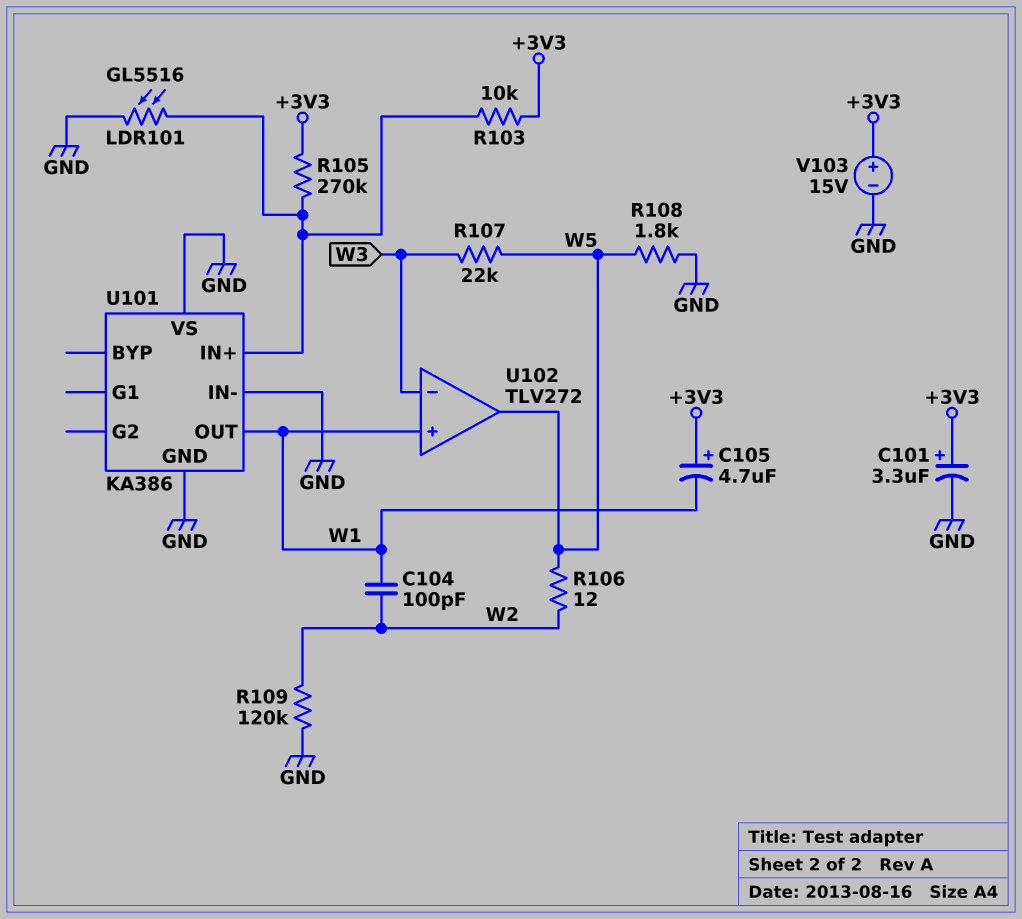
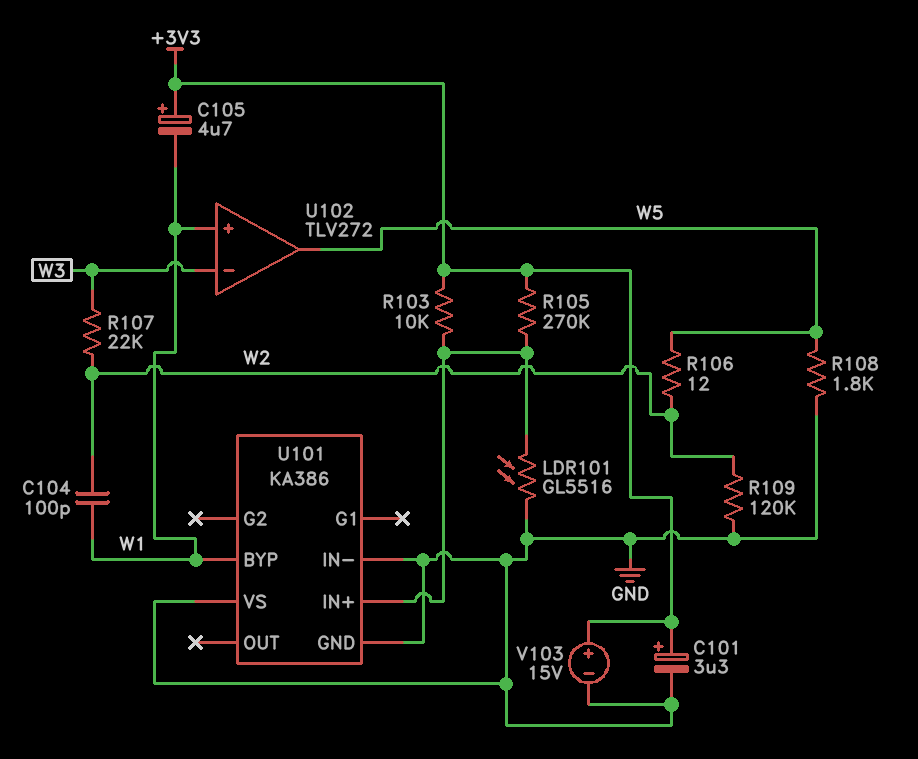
R107: 22k (W3, W5) -> 22k (W2, W3)
U101 pin BYP: none -> W1
U101 pin OUT: W1 -> none

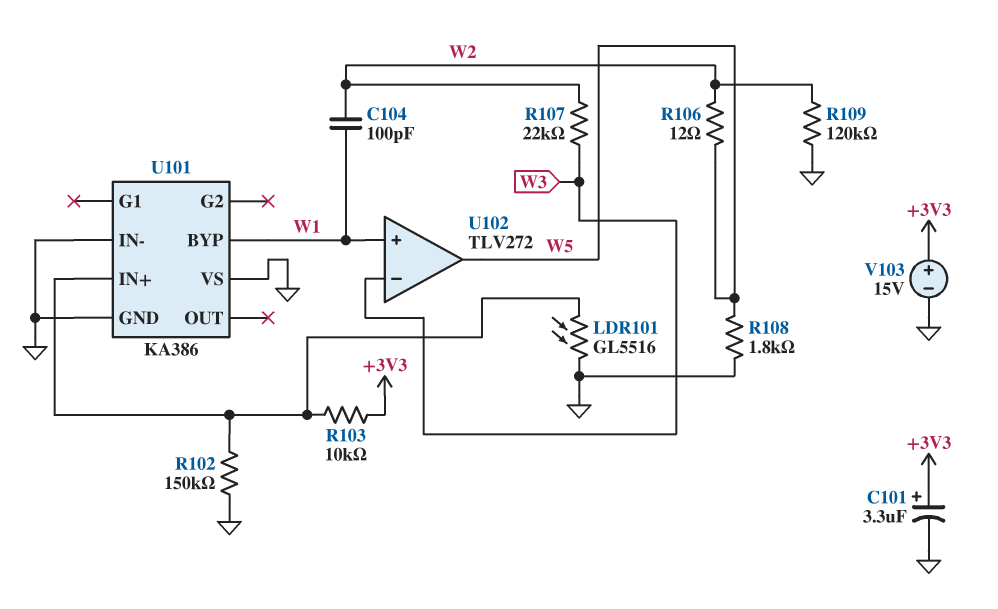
C105: 4.7uF (plus +3V3, minus W1) -> none
R102: none -> 150k (GND, U101/IN+)
R105: 270k (+3V3, U101/IN+) -> none

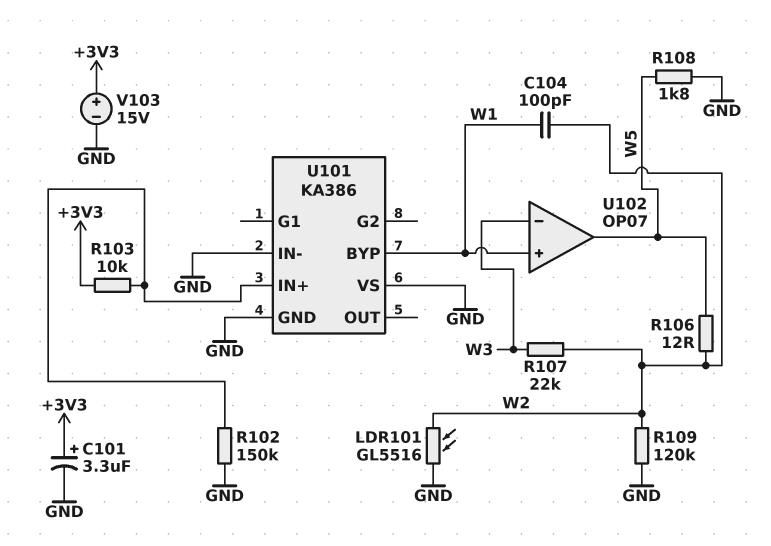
LDR101: GL5516 (GND, U101/IN+) -> GL5516 (GND, W2)
U102: TLV272 -> OP07

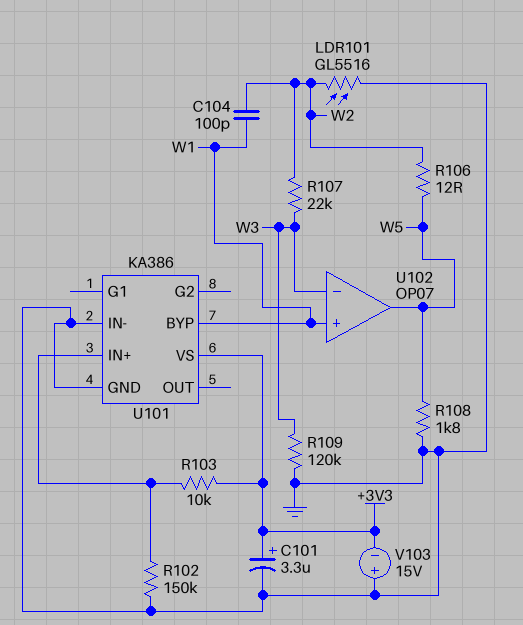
R109: 120k (GND, W2) -> 120k (GND, W3)
U101 pin VS: GND -> +3V3
V103: 15V (plus +3V3, minus GND) -> 15V (plus GND, minus +3V3)

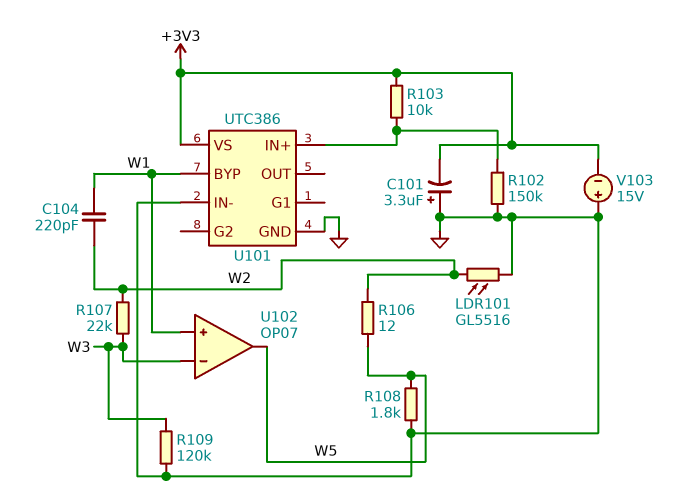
C101: 3.3uF (plus +3V3, minus GND) -> 3.3uF (plus GND, minus +3V3)
C104: 100pF (W1, W2) -> 220pF (W1, W2)
U101: KA386 -> UTC386

